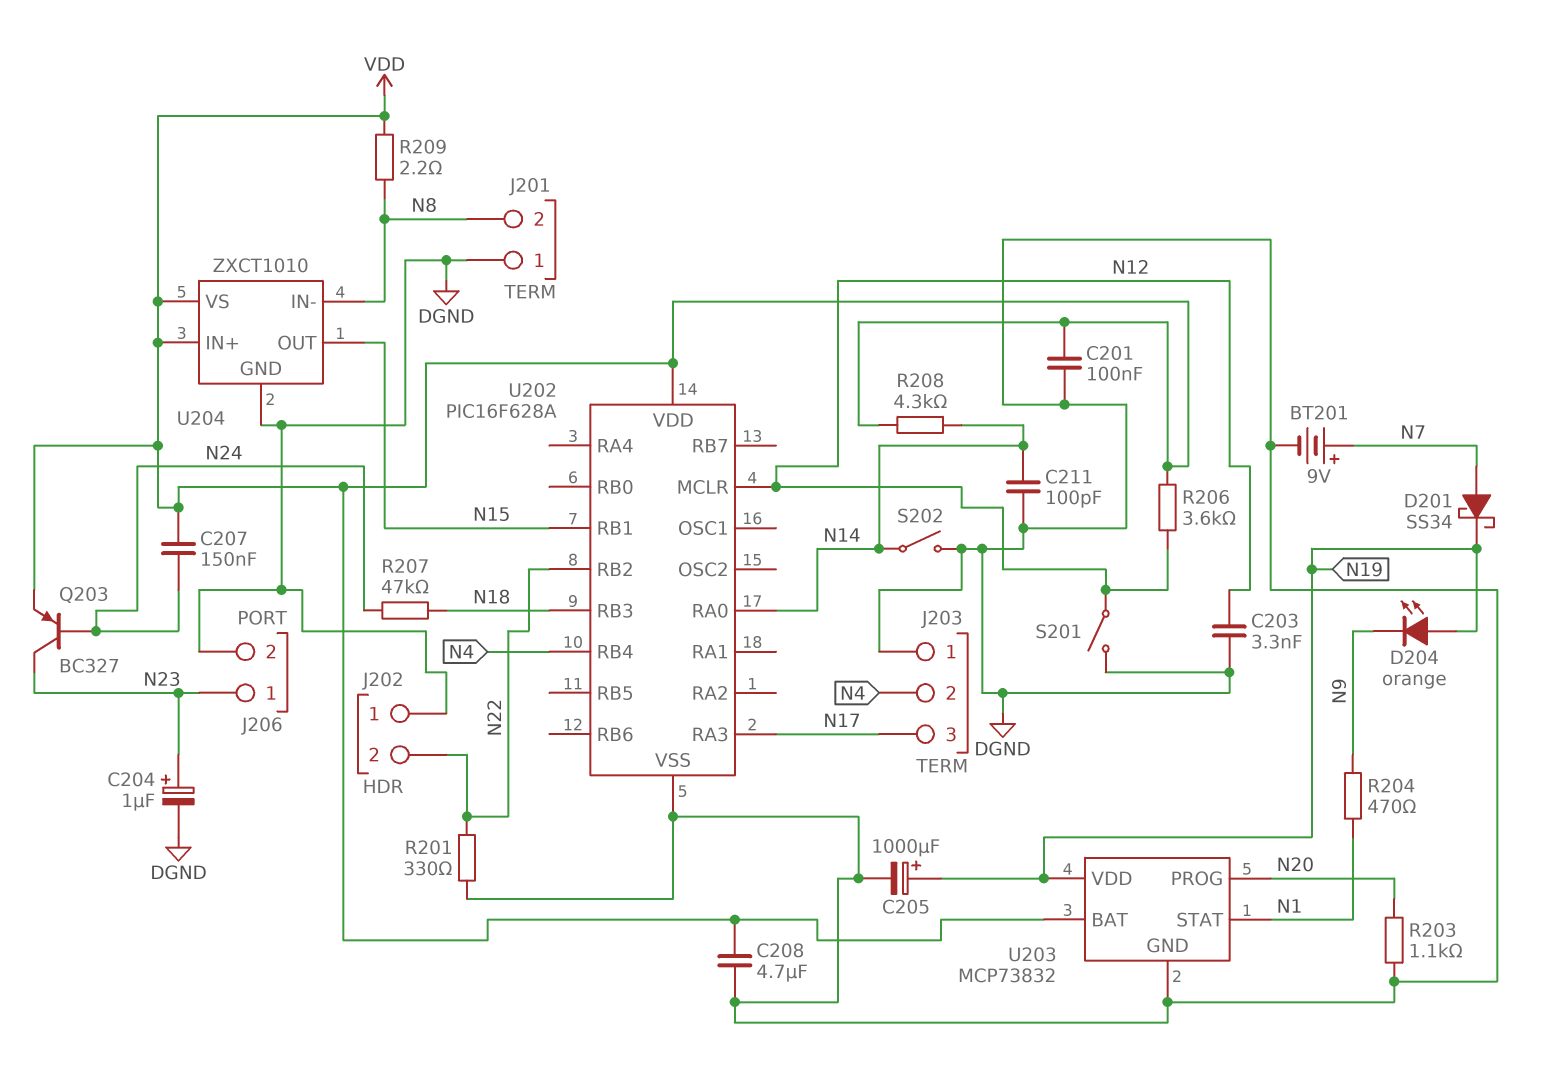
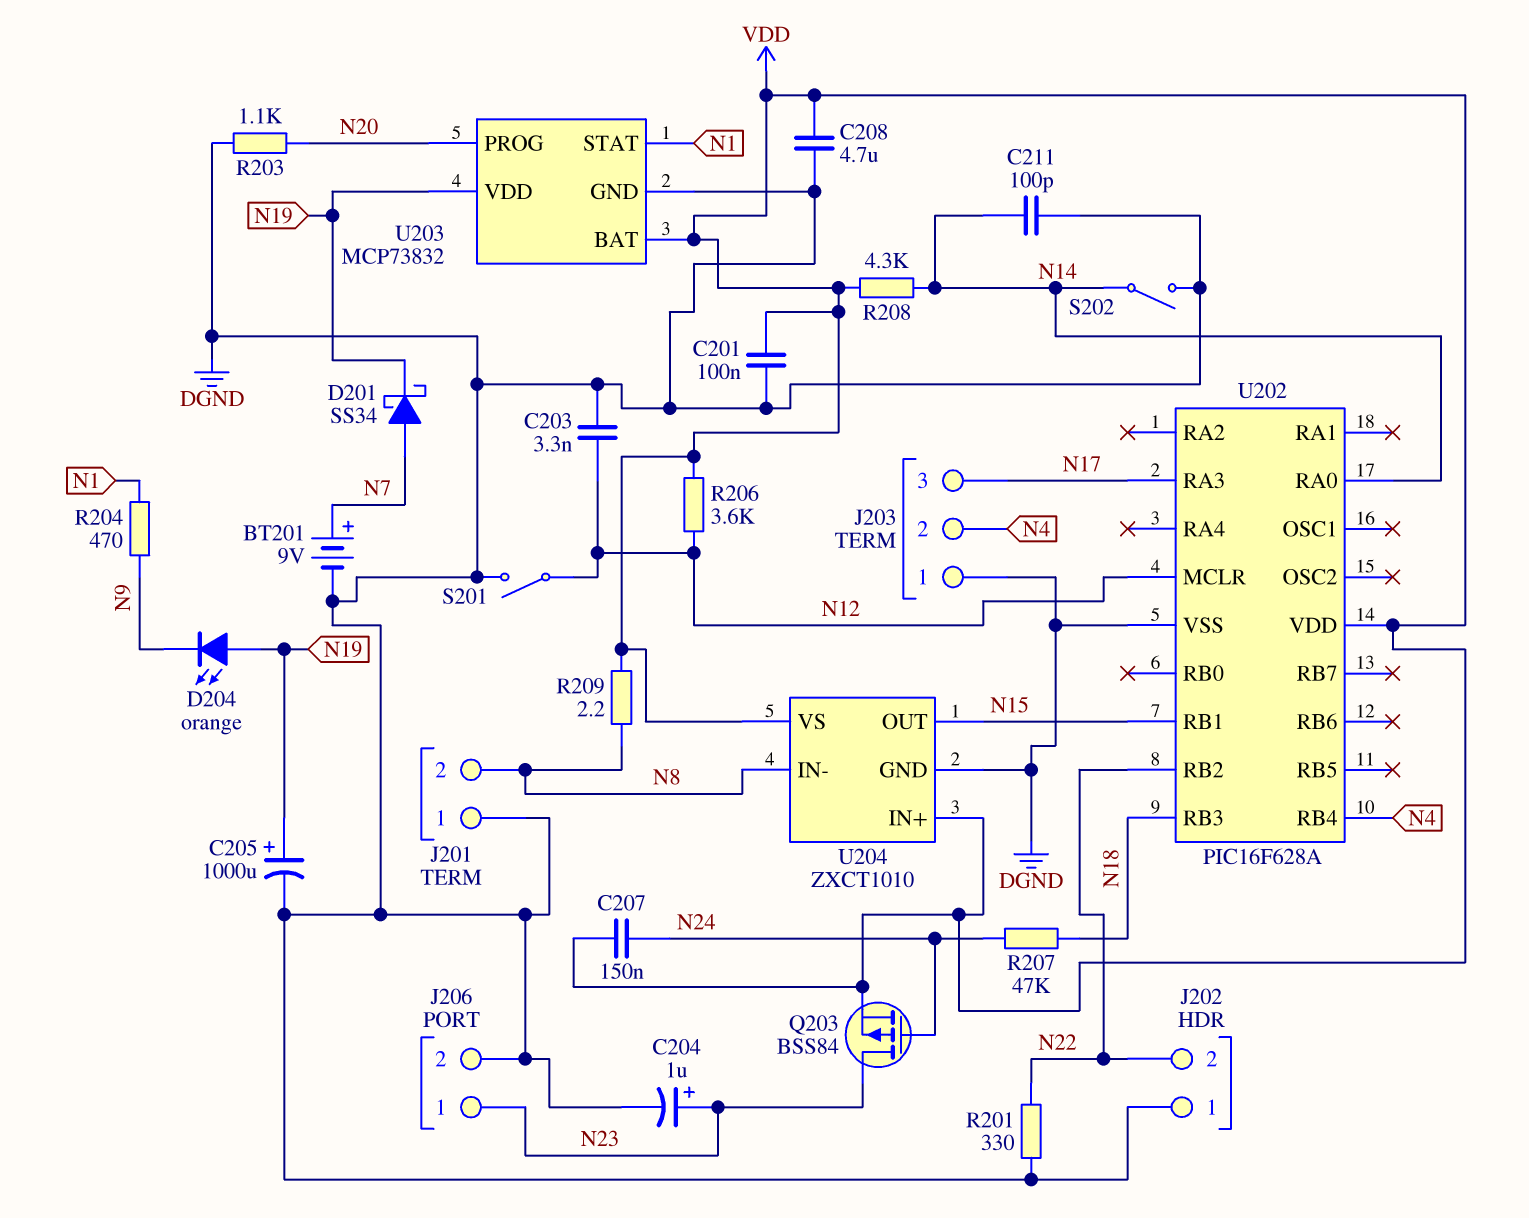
Q203: PNP BC327 (B N24, C N23, E VDD) -> PMOS BSS84 (G N24, D N23, S VDD)

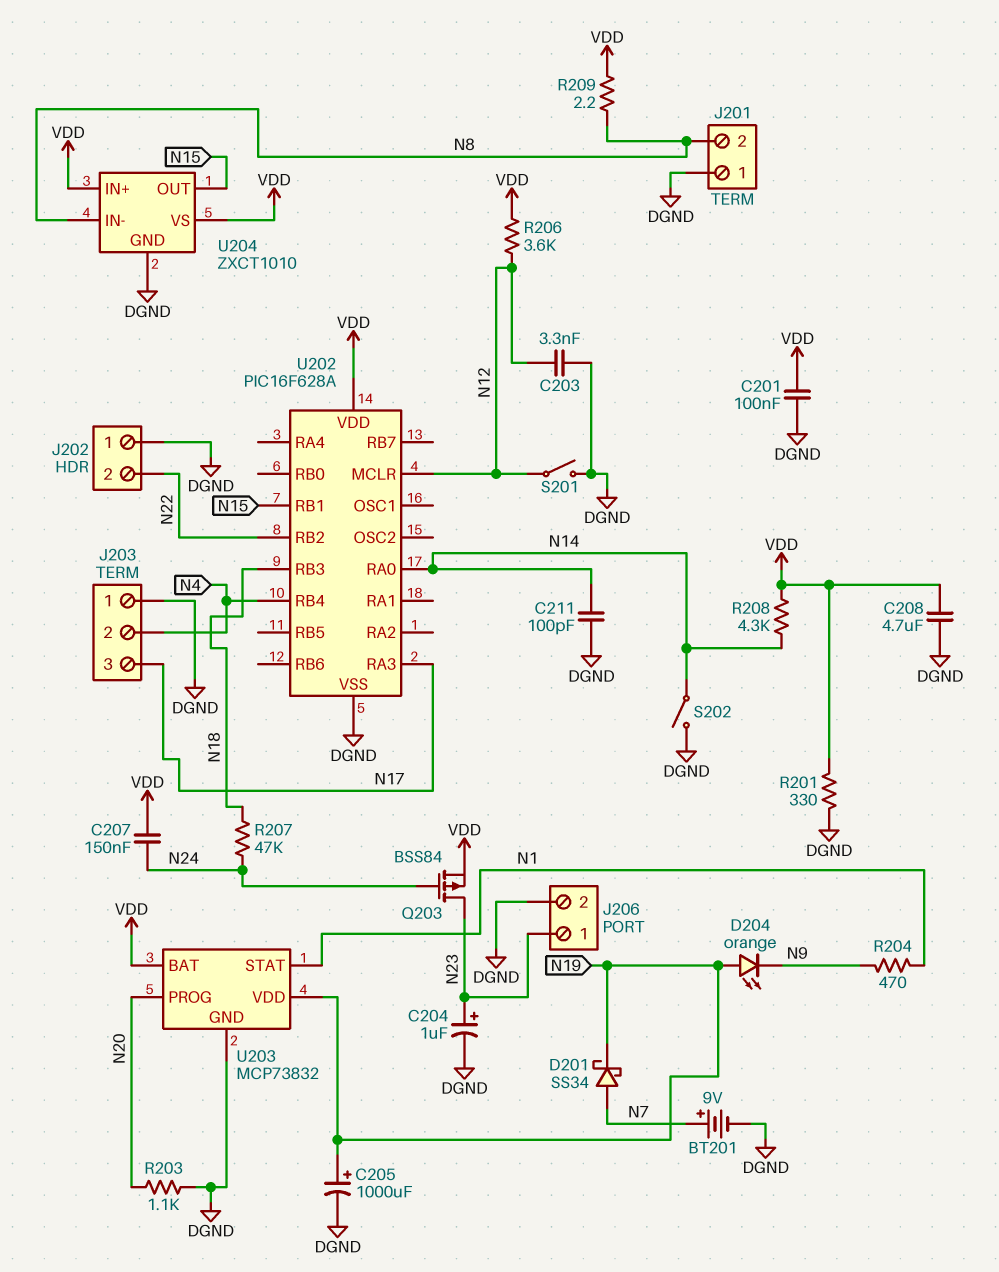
R201: 330 (DGND, N22) -> 330 (DGND, VDD)

